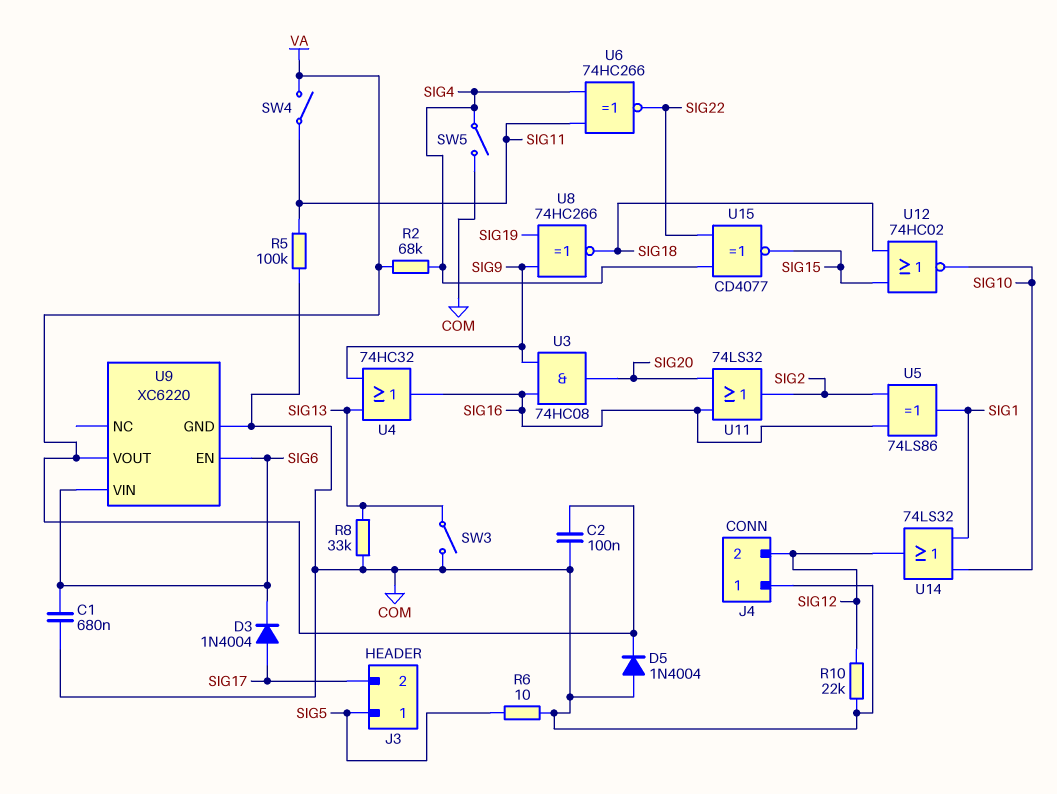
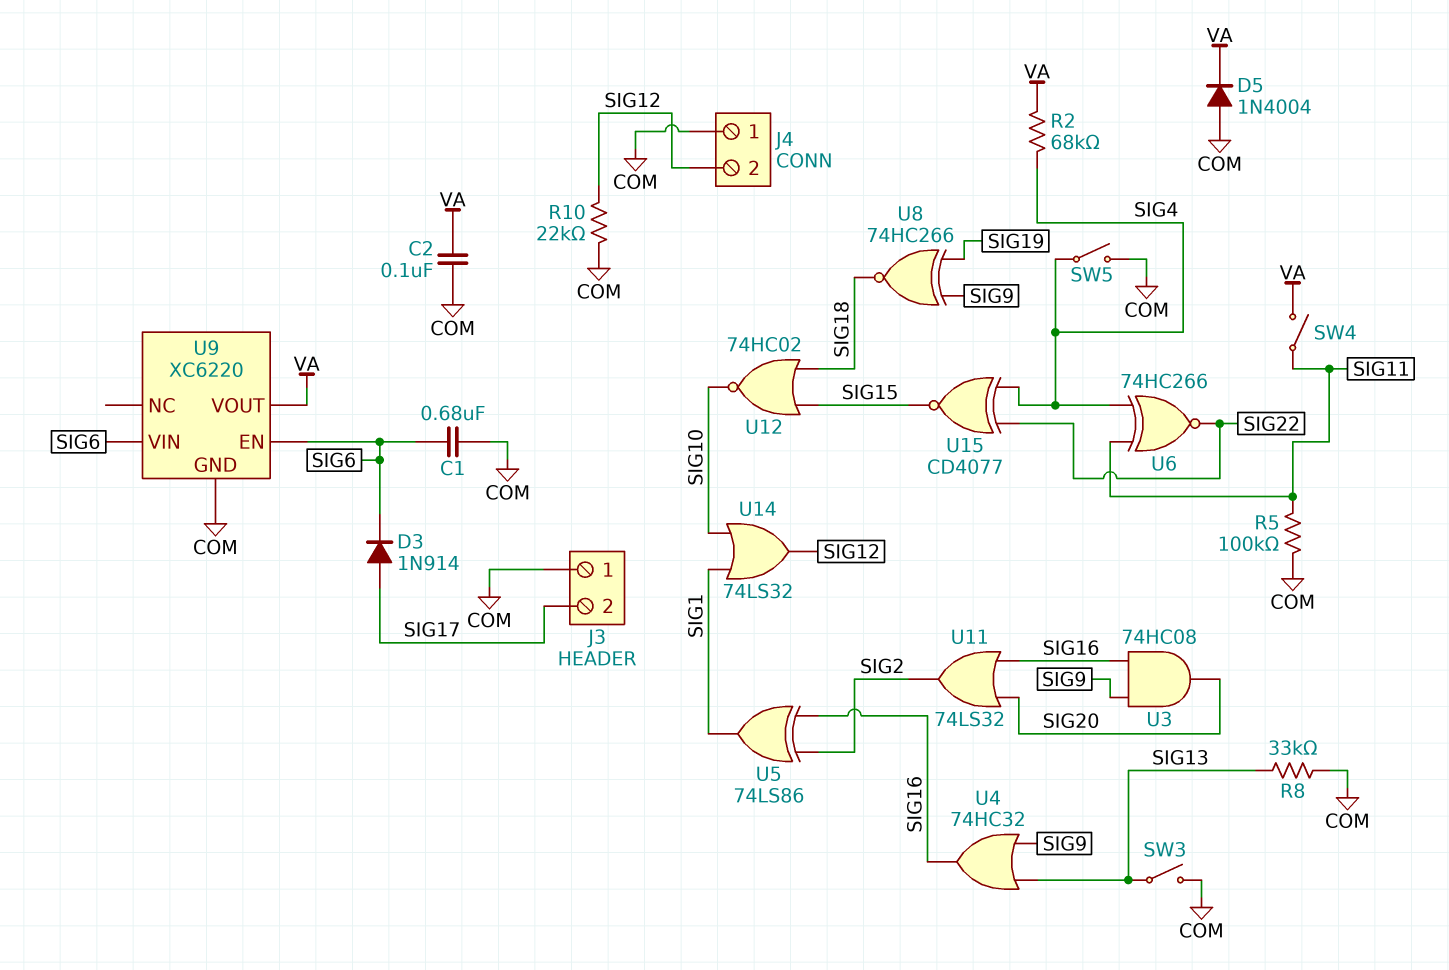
D3: diode 1N4004 (A SIG17, K SIG6) -> diode 1N914 (A SIG17, K SIG6)
J3 pin 1: SIG5 -> COM
R6: 10 (COM, SIG5) -> none

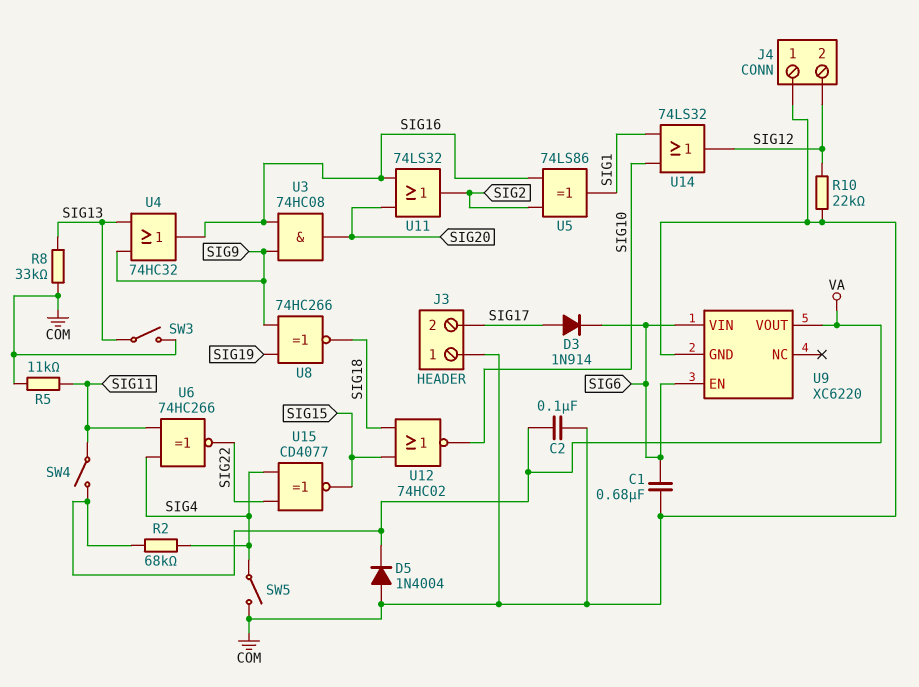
R5: 100k (COM, SIG11) -> 11k (COM, SIG11)

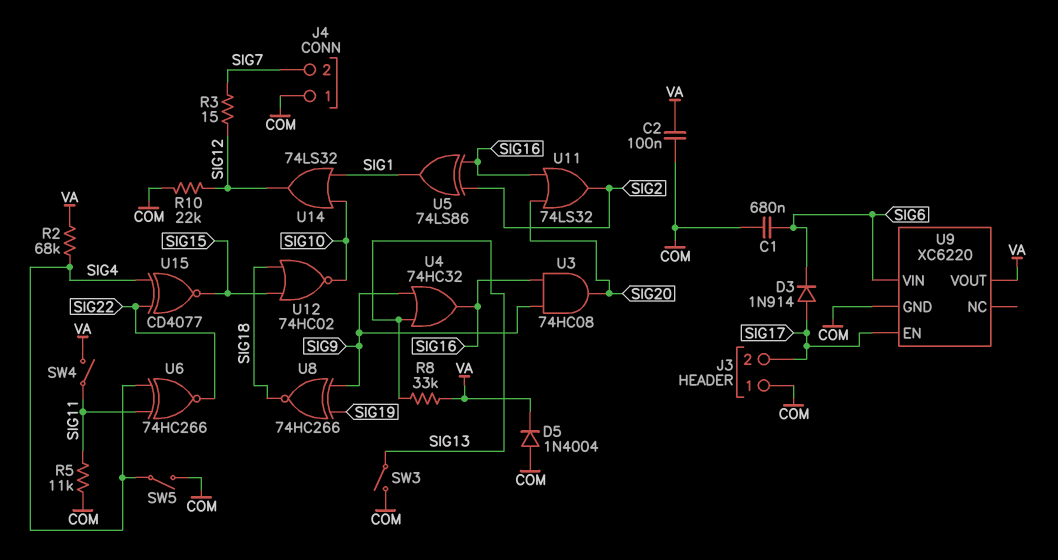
J4 pin 2: SIG12 -> SIG7
R3: none -> 15 (SIG7, SIG12)
R8: 33k (COM, SIG13) -> 33k (SIG13, VA)
U9 pin EN: SIG6 -> SIG17

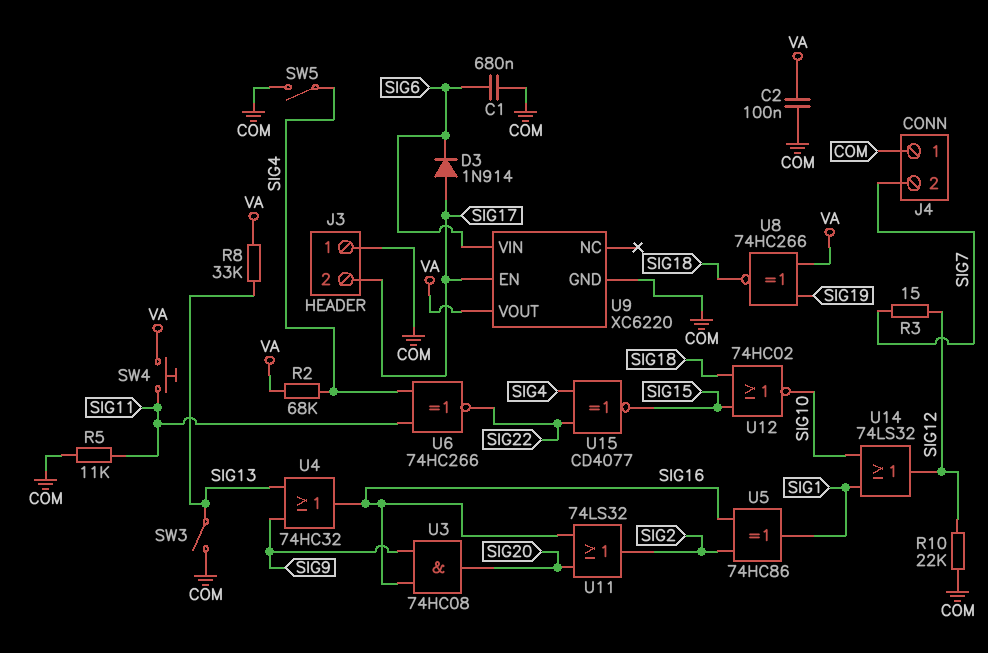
D5: diode 1N4004 (A COM, K VA) -> none
SW4: switch (SIG11, VA) -> button (SIG11, VA)
U5: XOR 74LS86 (in SIG2, in SIG16, out SIG1) -> XOR 74HC86 (in SIG2, in SIG16, out SIG1)
U8: XNOR 74HC266 (in SIG9, in SIG19, out SIG18) -> XNOR 74HC266 (in SIG19, in VA, out SIG18)

